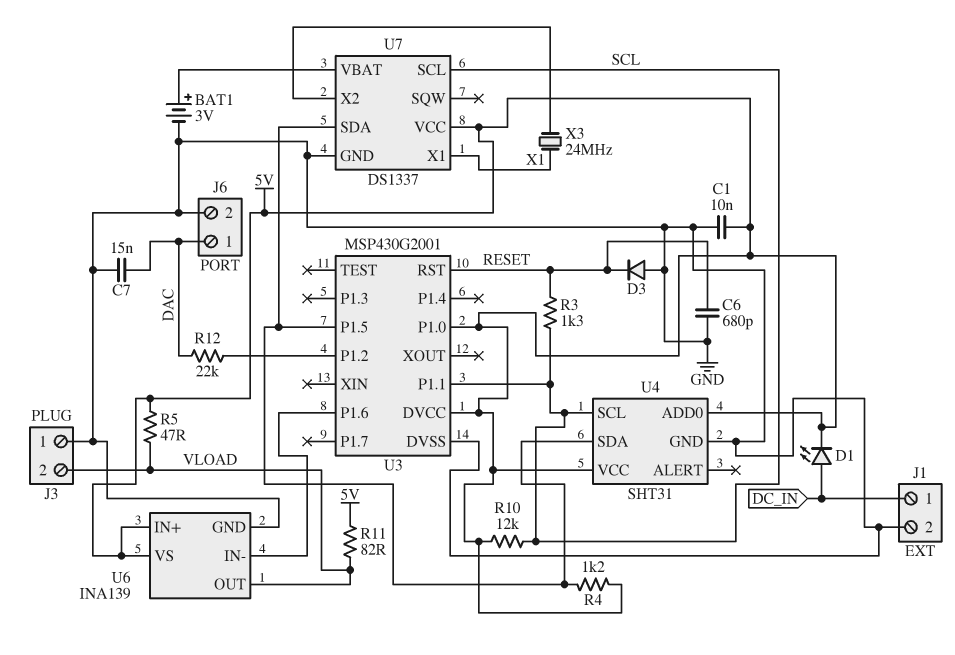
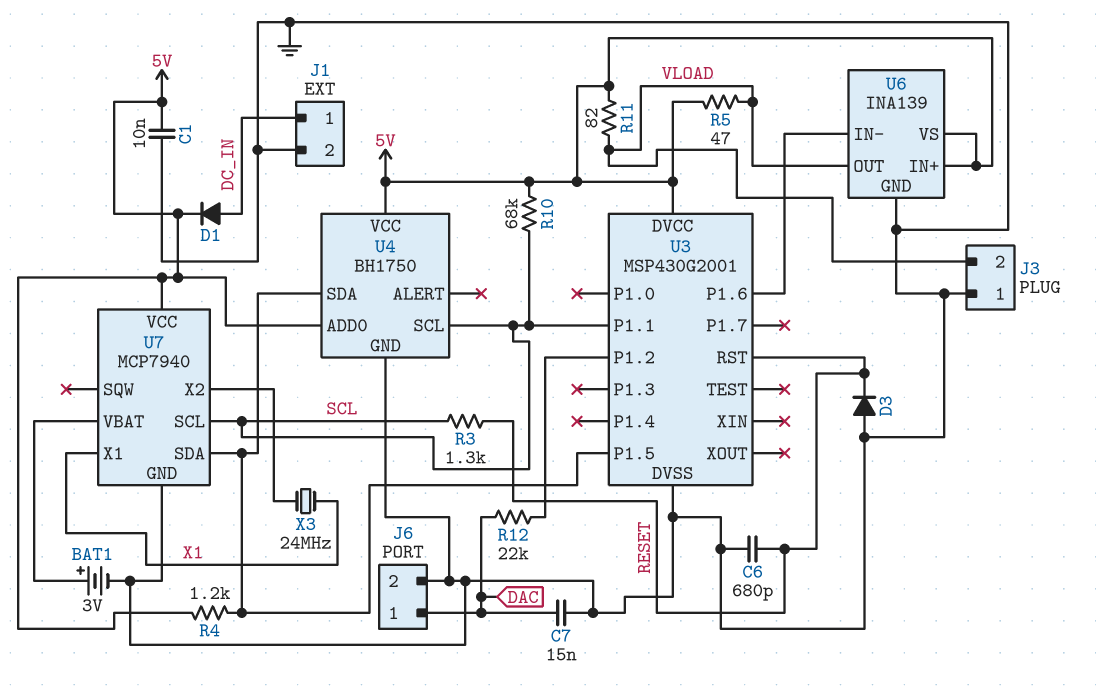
D1: LED (A DC_IN, K 5V) -> diode (A DC_IN, K 5V)
R10: 12k (5V, SCL) -> 68k (5V, SCL)
U3 pin P1.0: 5V -> none
U4: SHT31 -> BH1750
U7: DS1337 -> MCP7940

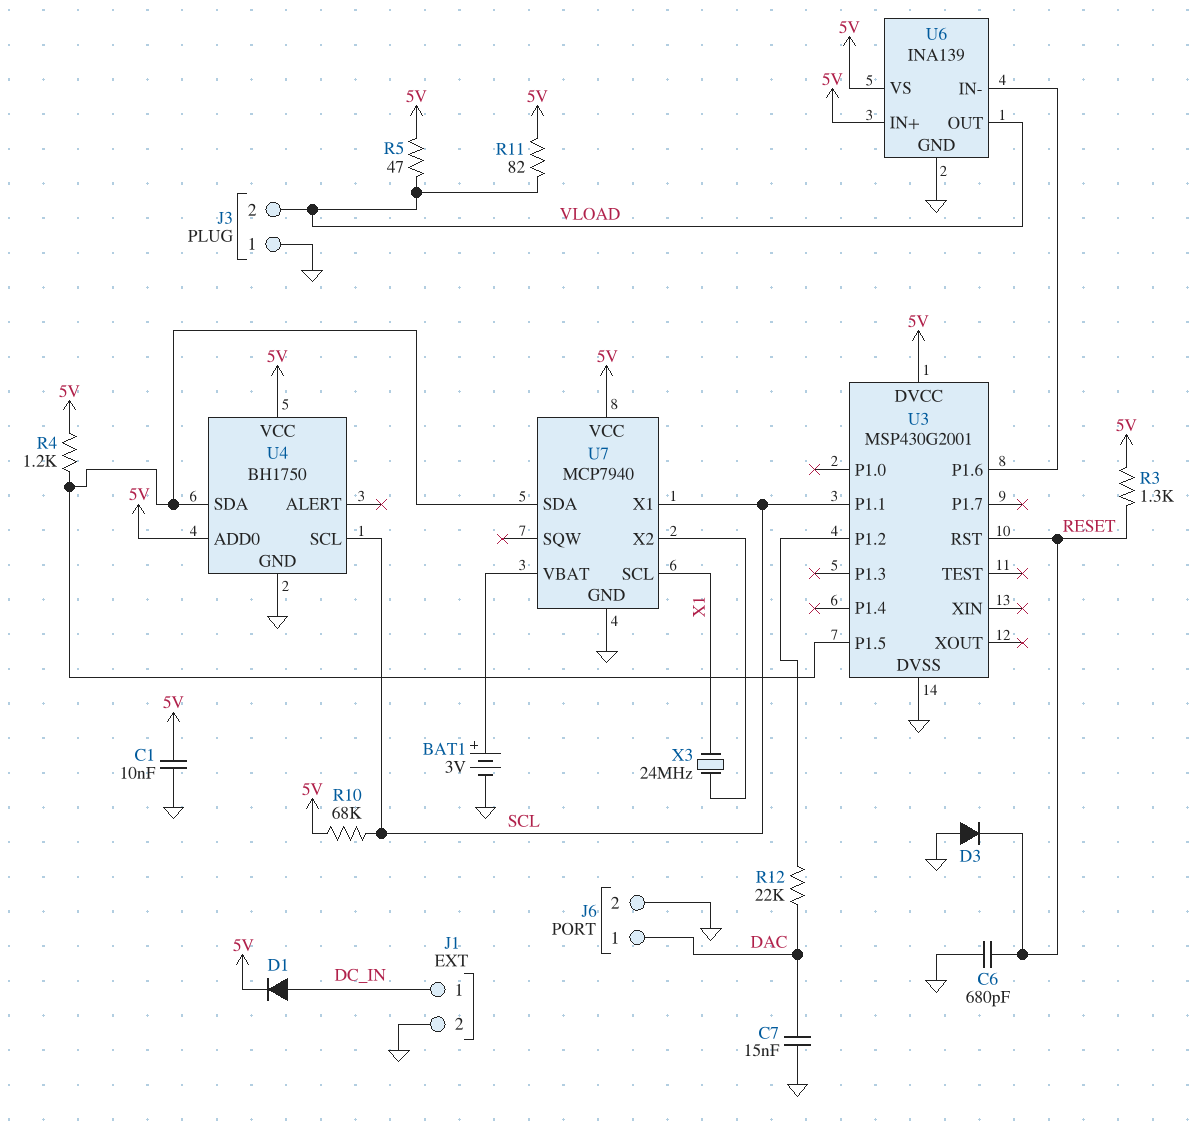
R3: 1.3k (RESET, SCL) -> 1.3k (5V, RESET)
U7 pin SCL: SCL -> X1
U7 pin X1: X1 -> SCL

